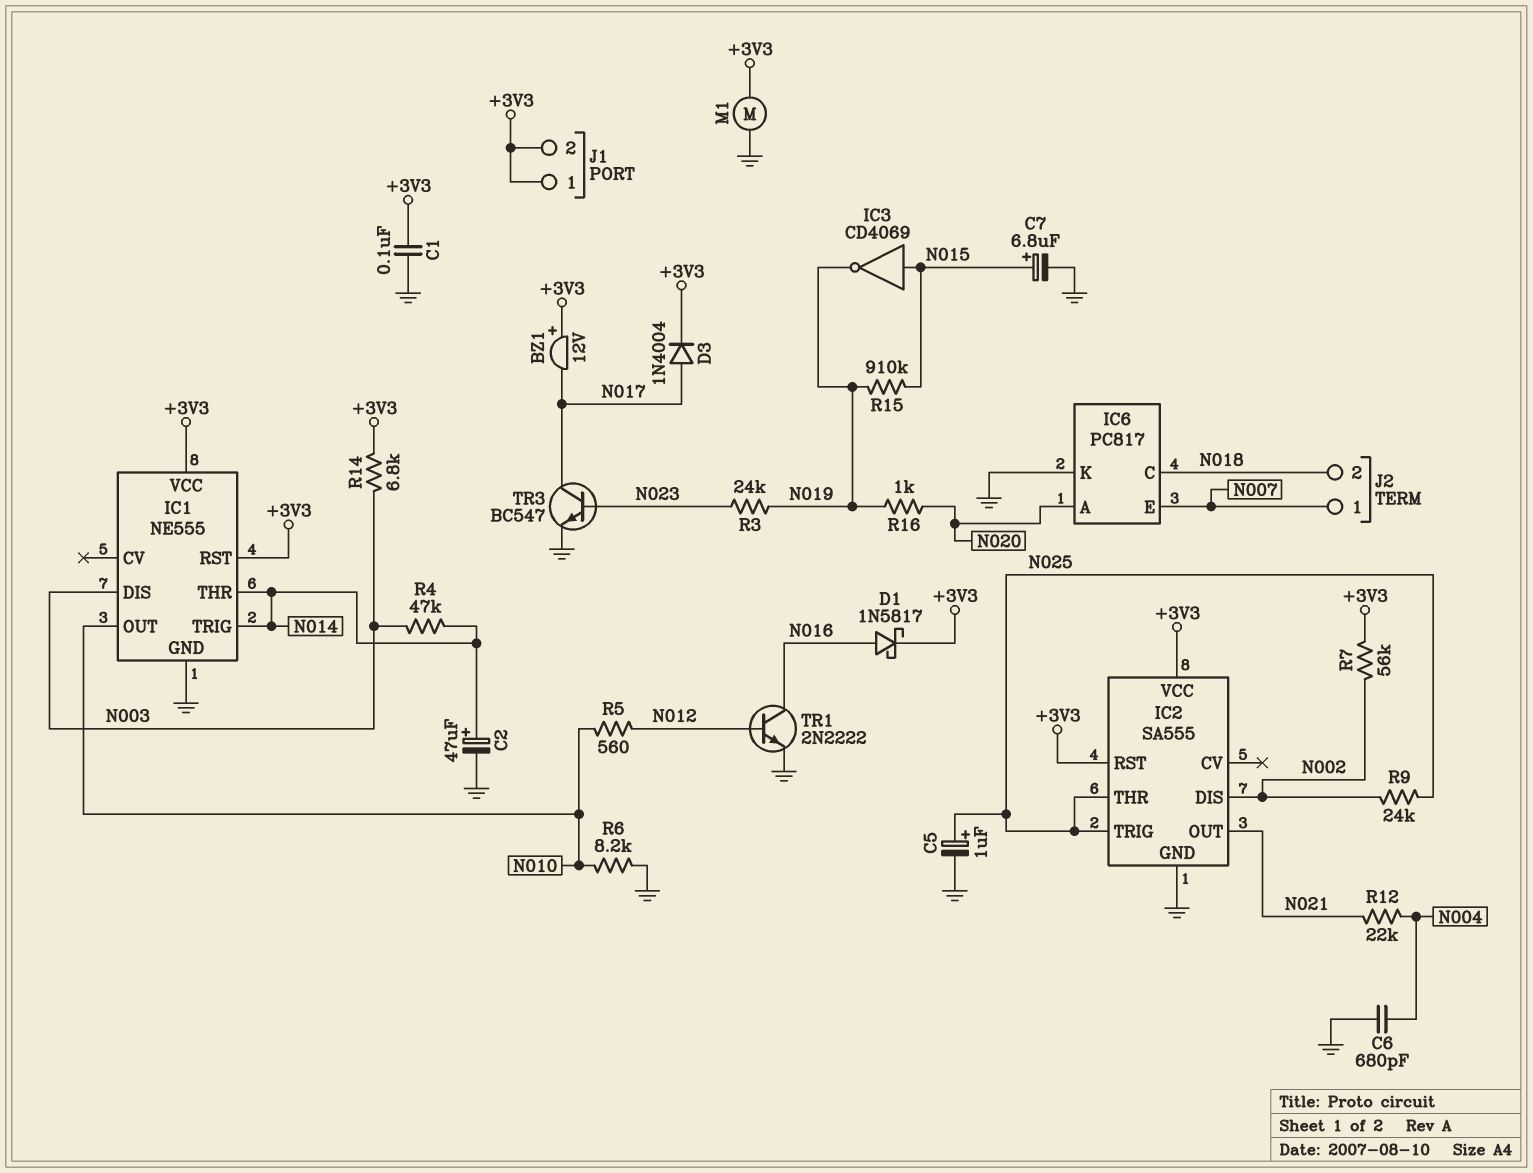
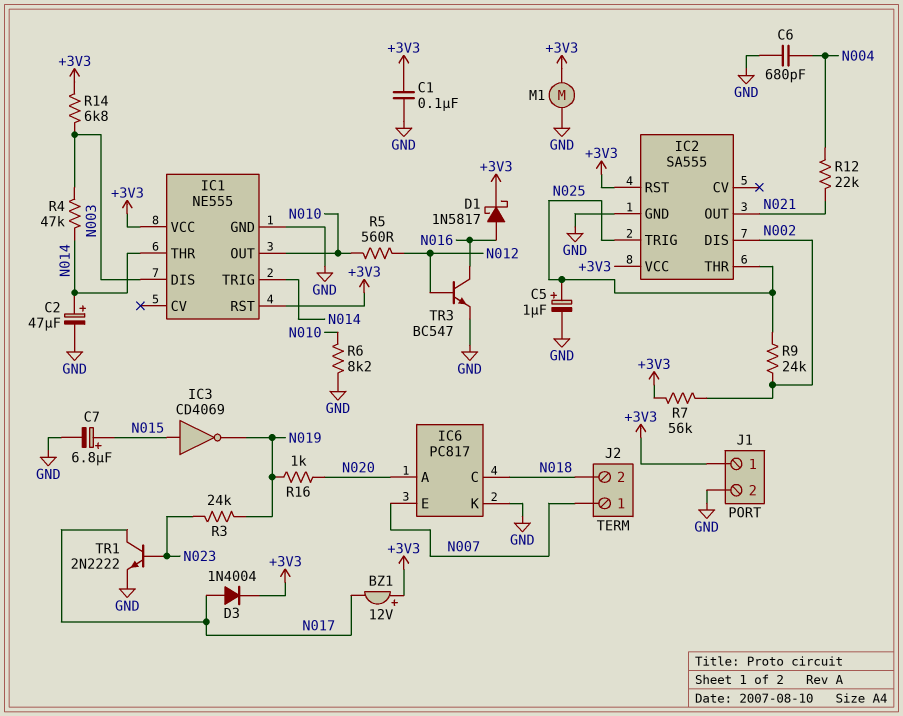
J1 pin 2: +3V3 -> GND
R15: 910k (N015, N019) -> none
TR1: NPN 2N2222 (B N012, C N016, E GND) -> NPN 2N2222 (B N023, C N017, E GND)
TR3: NPN BC547 (B N023, C N017, E GND) -> NPN BC547 (B N012, C N016, E GND)

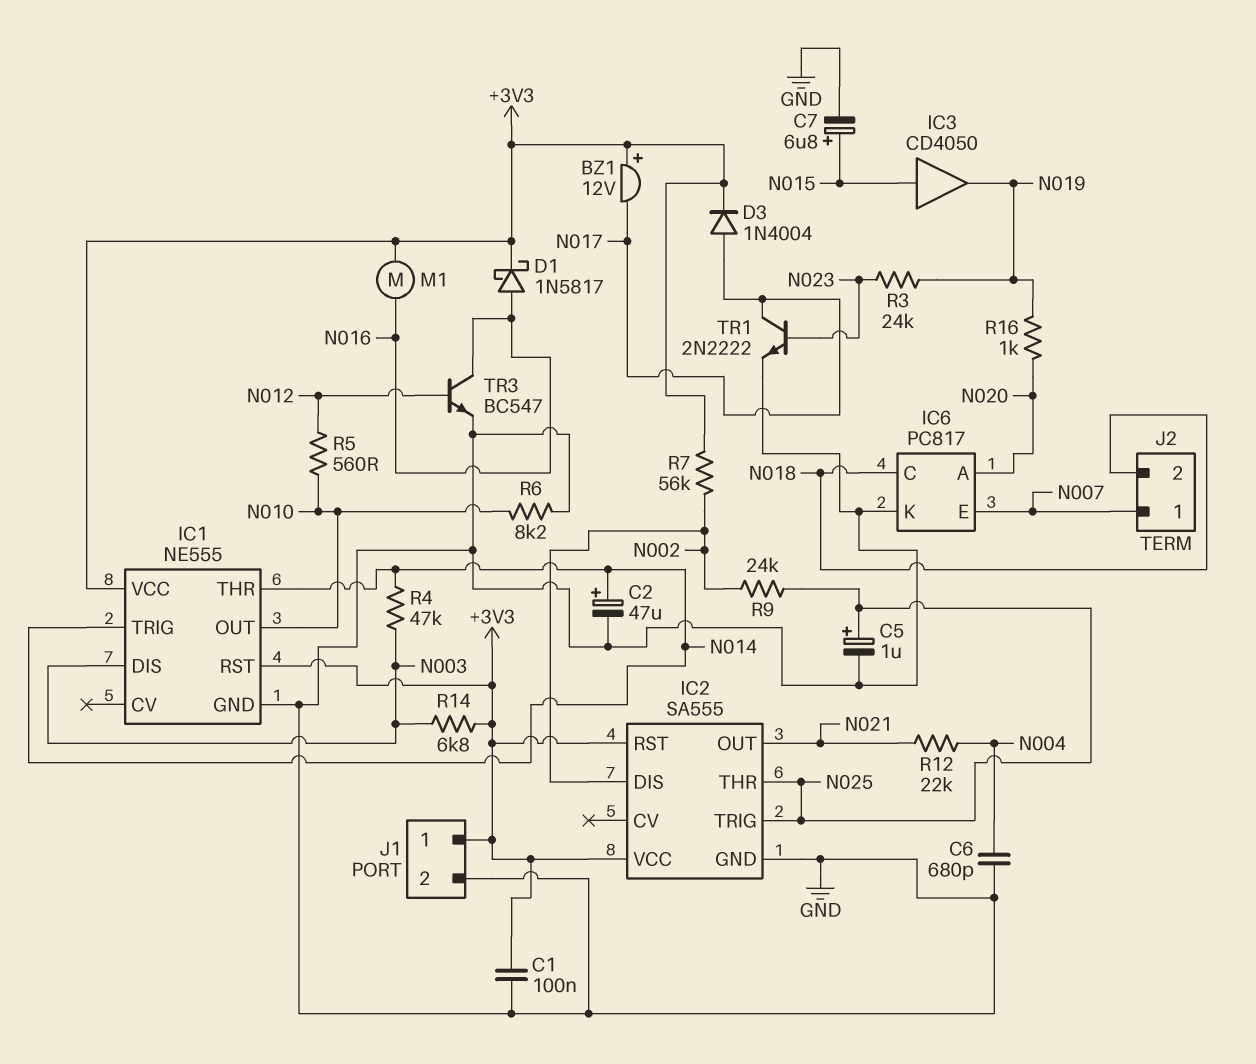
IC3: NOT CD4069 (in N015, out N019) -> buffer CD4050 (in N015, out N019)
M1: motor (+3V3, GND) -> motor (+3V3, N016)

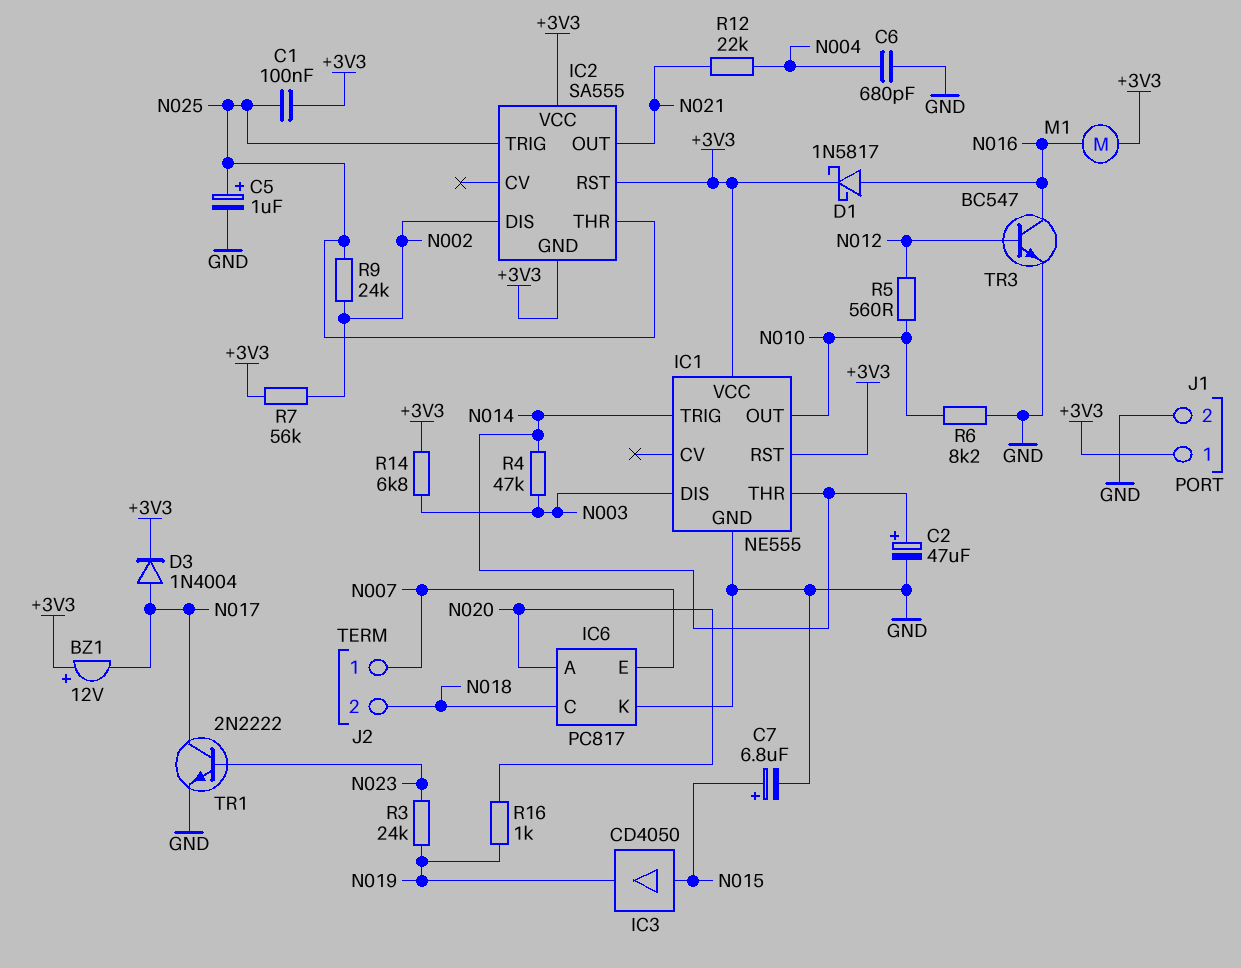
C1: 100nF (+3V3, GND) -> 100nF (+3V3, N025)
IC2 pin GND: GND -> +3V3

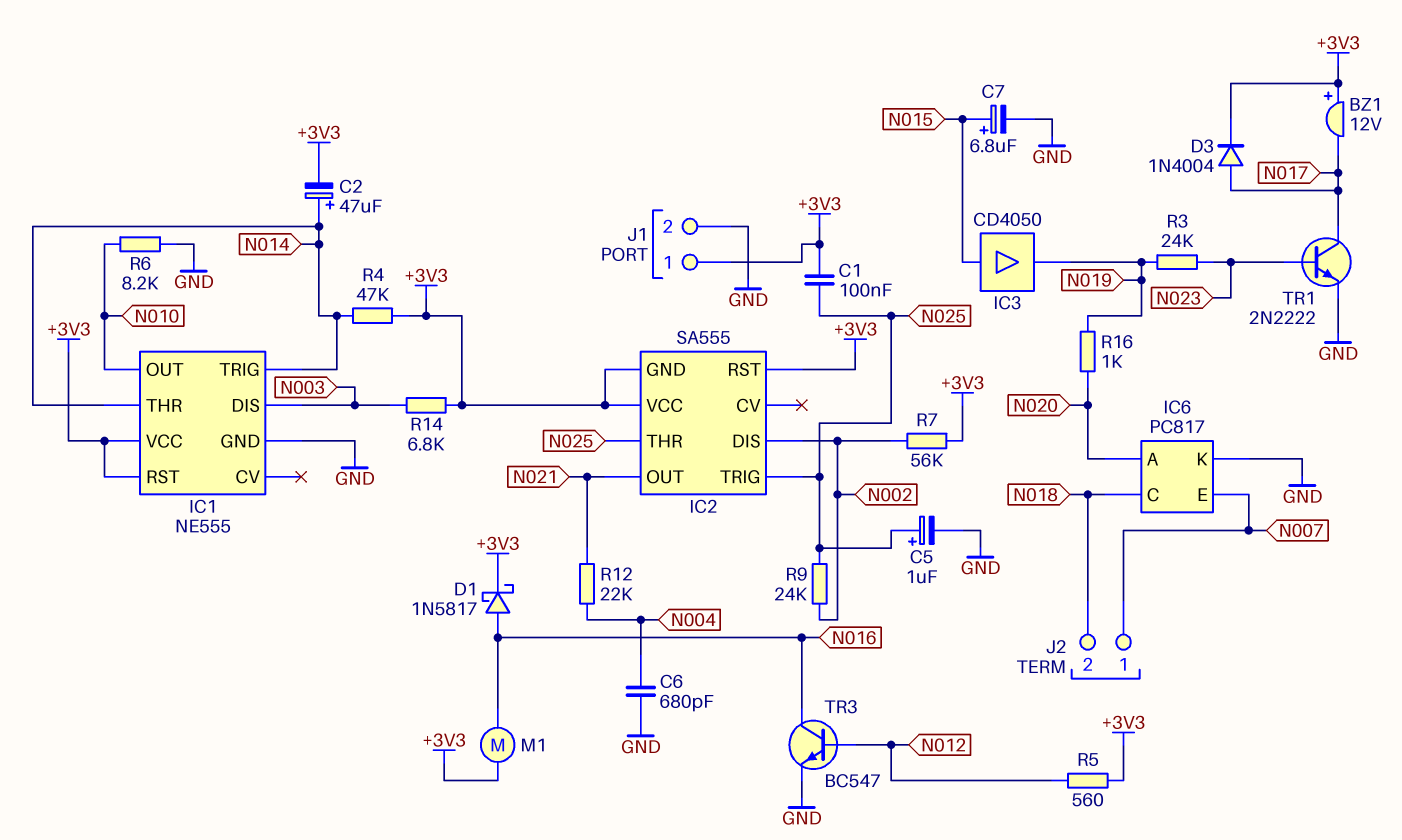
C2: 47uF (plus N014, minus GND) -> 47uF (plus N014, minus +3V3)
R4: 47k (N003, N014) -> 47k (+3V3, N014)
R5: 560 (N010, N012) -> 560 (+3V3, N012)

